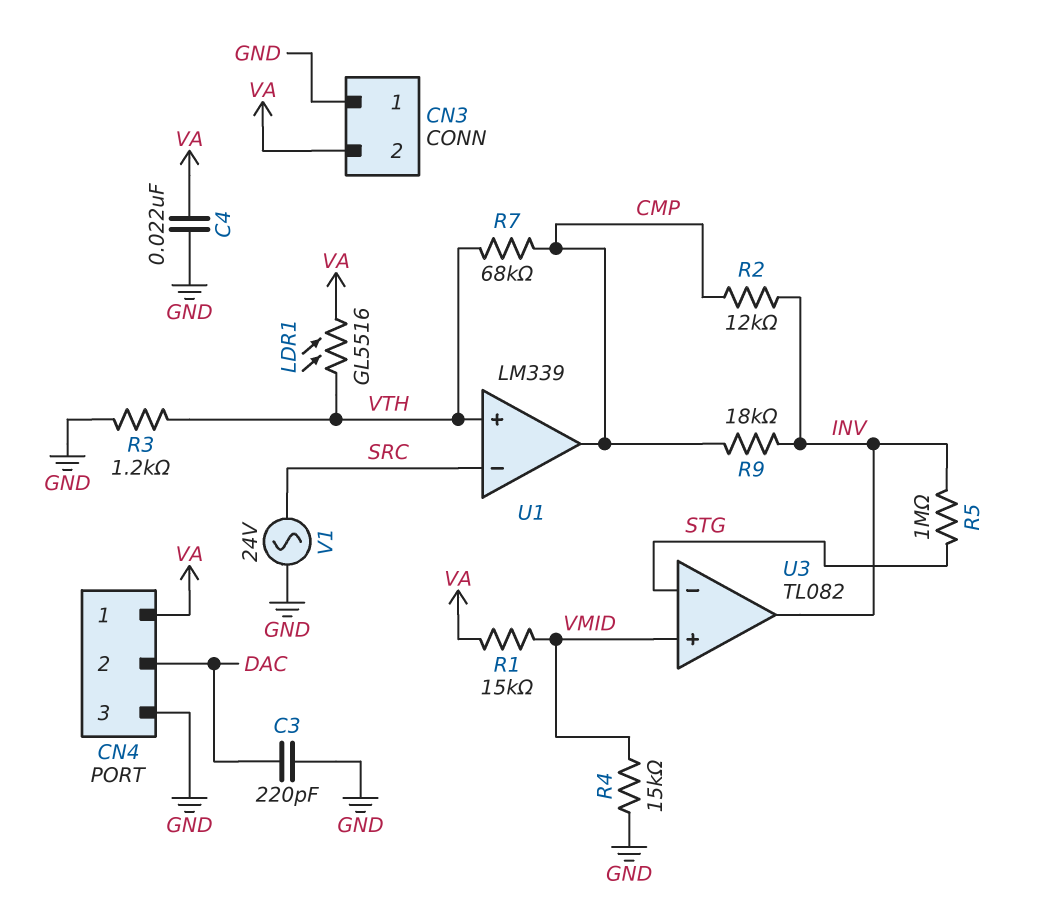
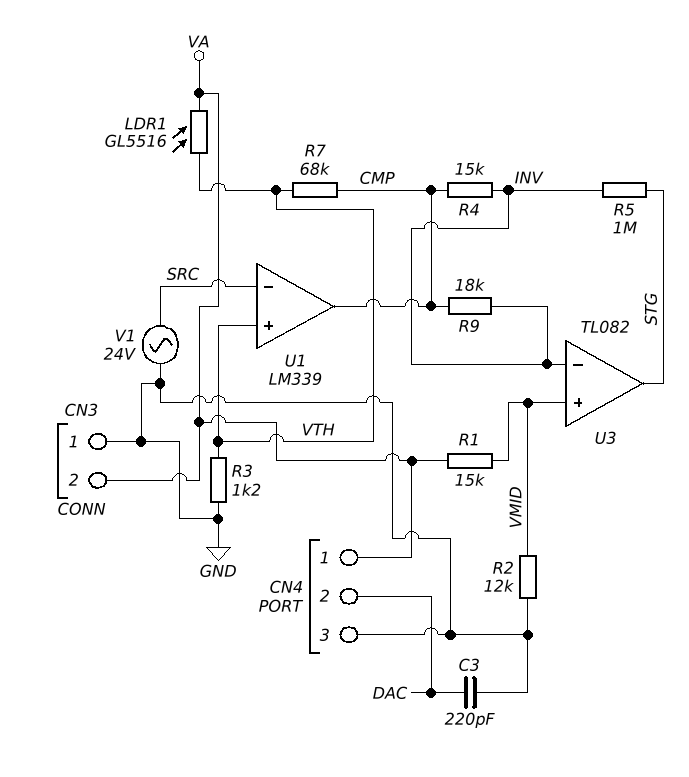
C4: 22nF (GND, VA) -> none
R2: 12k (CMP, INV) -> 12k (GND, VMID)
R4: 15k (GND, VMID) -> 15k (CMP, INV)
U3 pin in-: STG -> INV
U3 pin out: INV -> STG

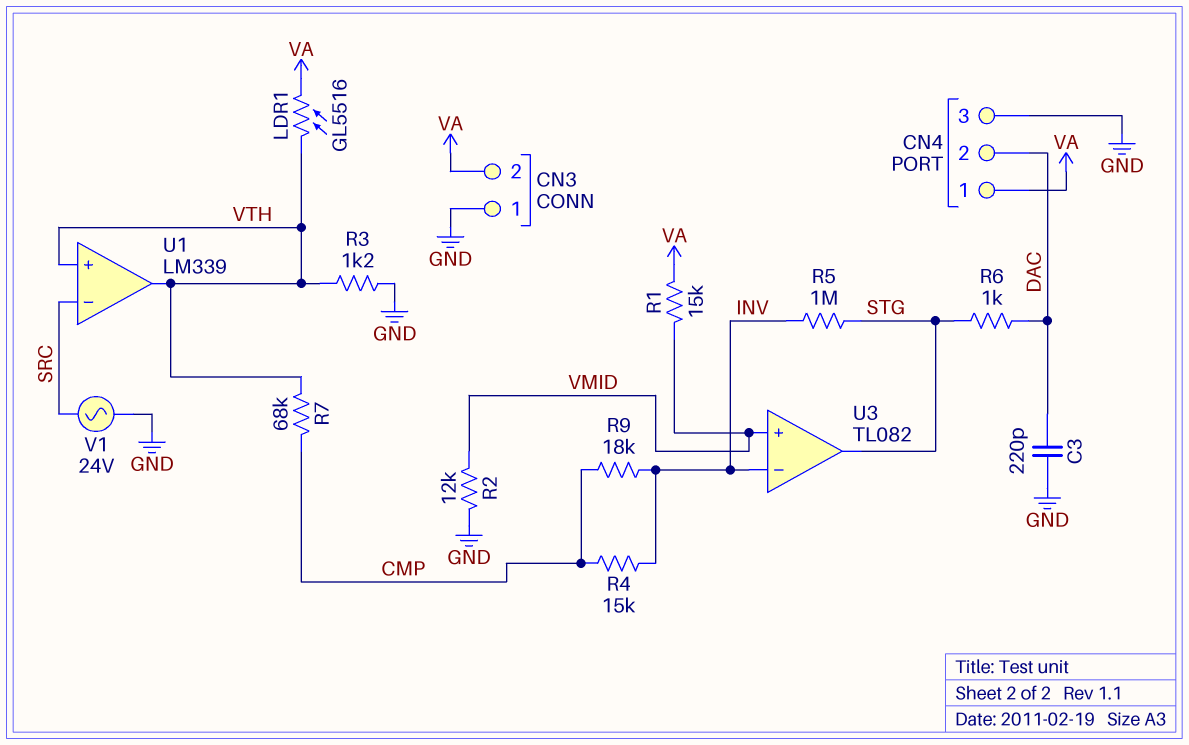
R6: none -> 1k (DAC, STG)
U1 pin out: CMP -> VTH

